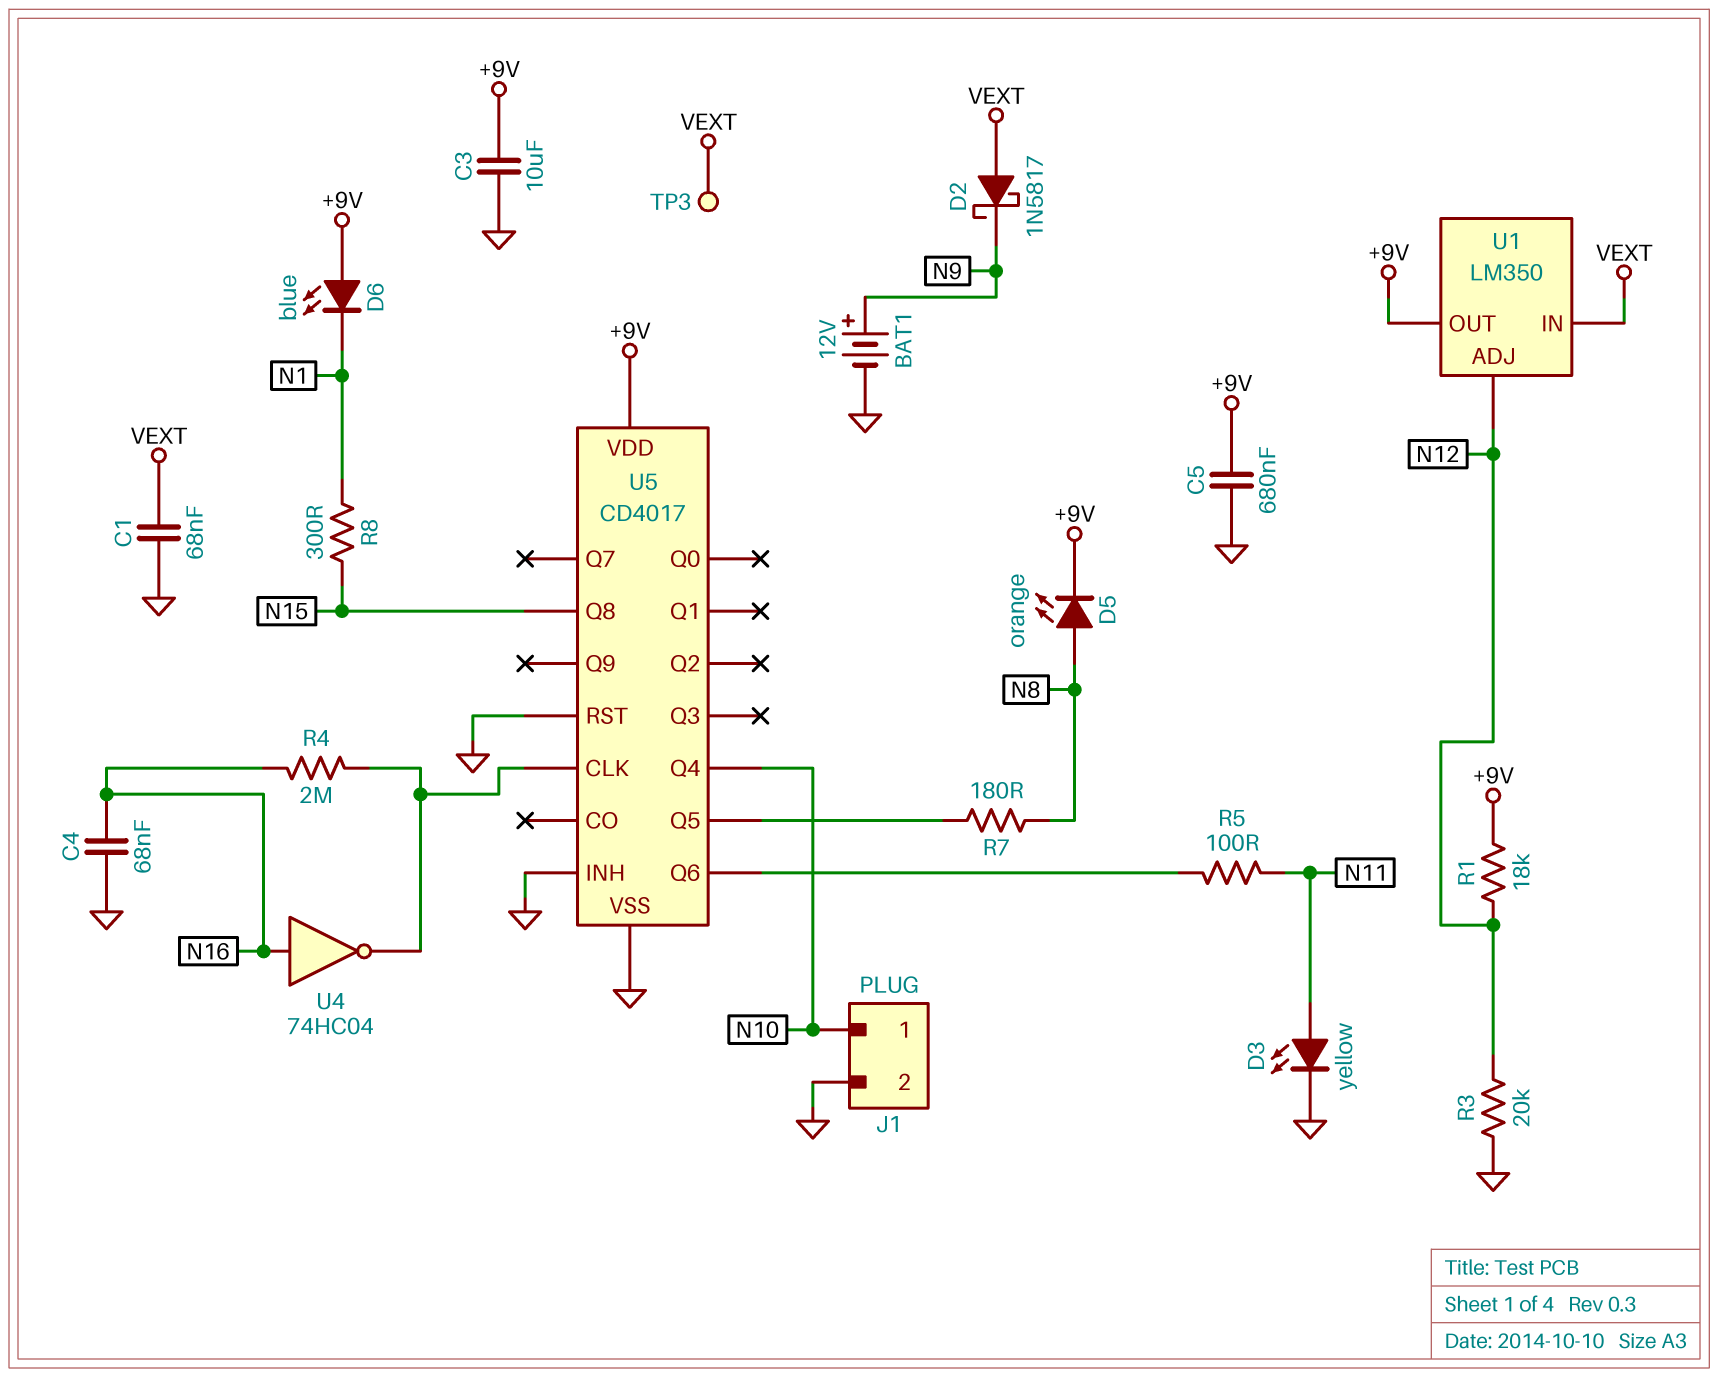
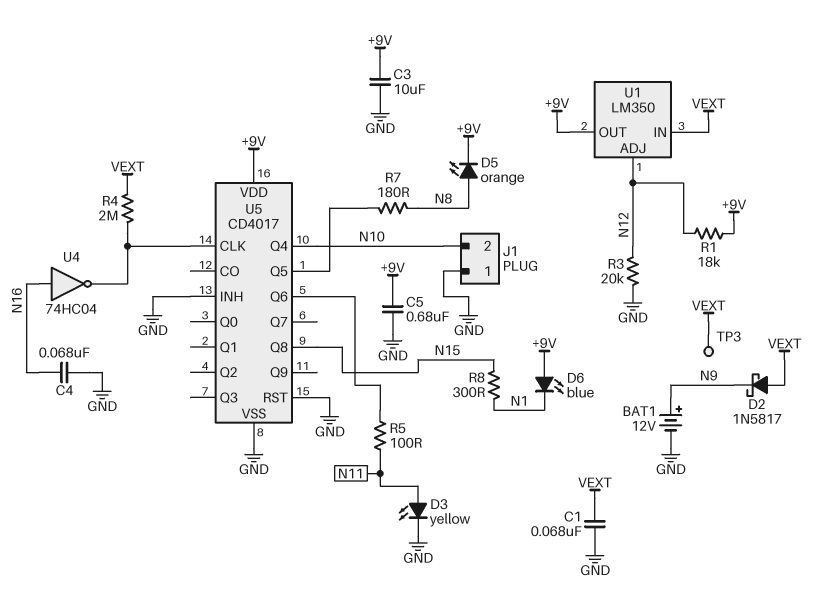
J1 pin 1: N10 -> GND
J1 pin 2: GND -> N10
R4: 2M (N16, U5/CLK) -> 2M (U5/CLK, VEXT)

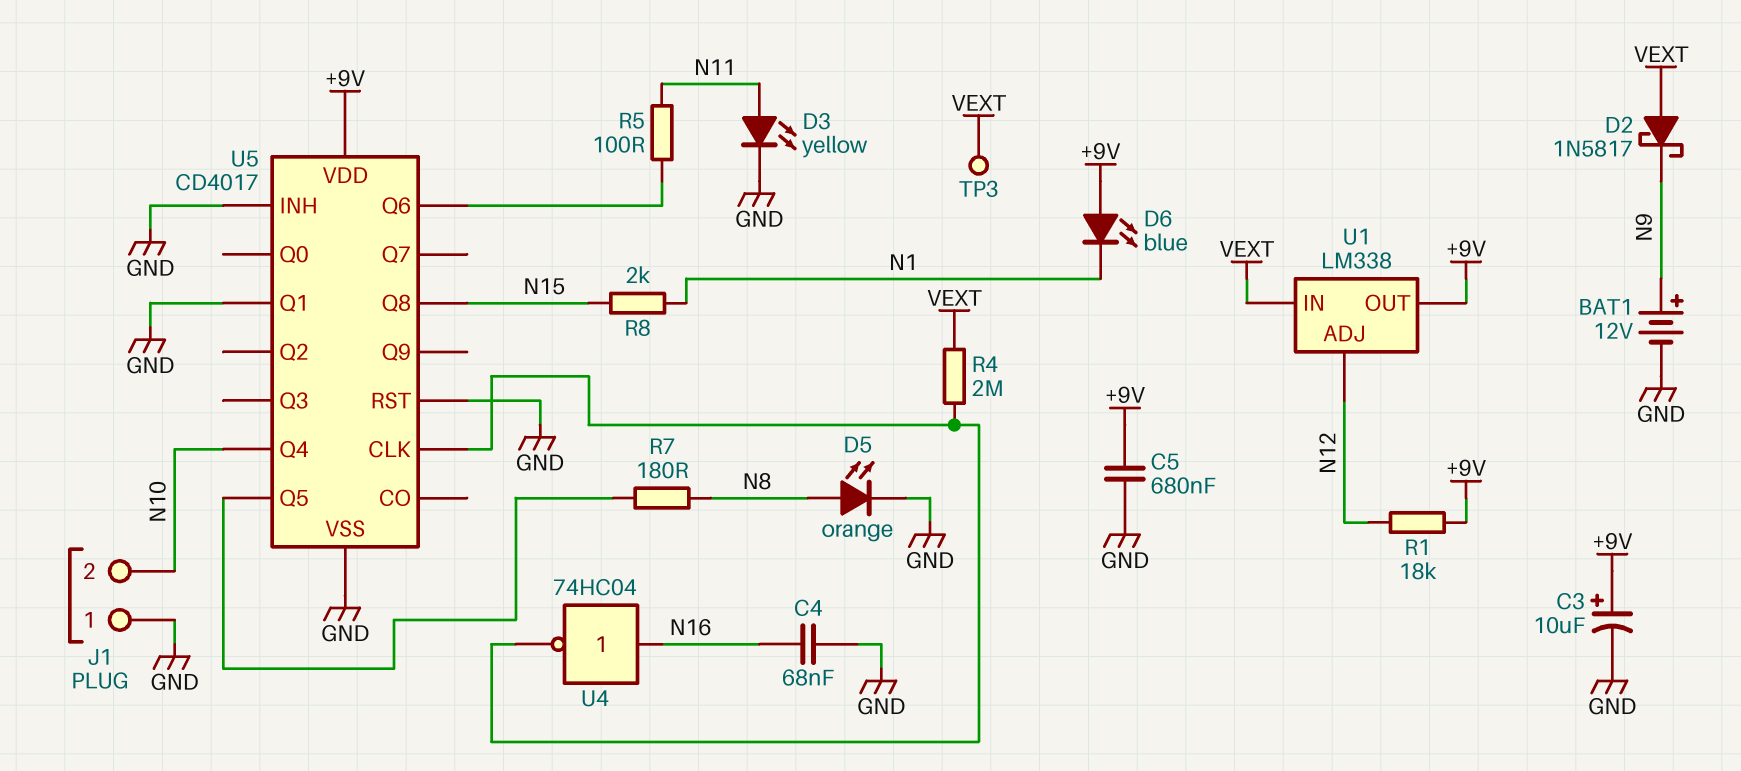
C1: 68nF (GND, VEXT) -> none
C3: 10uF (+9V, GND) -> 10uF (plus +9V, minus GND)
D5: LED orange (A N8, K +9V) -> LED orange (A N8, K GND)
R3: 20k (GND, N12) -> none
R8: 300 (N1, N15) -> 2k (N1, N15)
U1: LM350 -> LM338
U5 pin Q1: none -> GND

